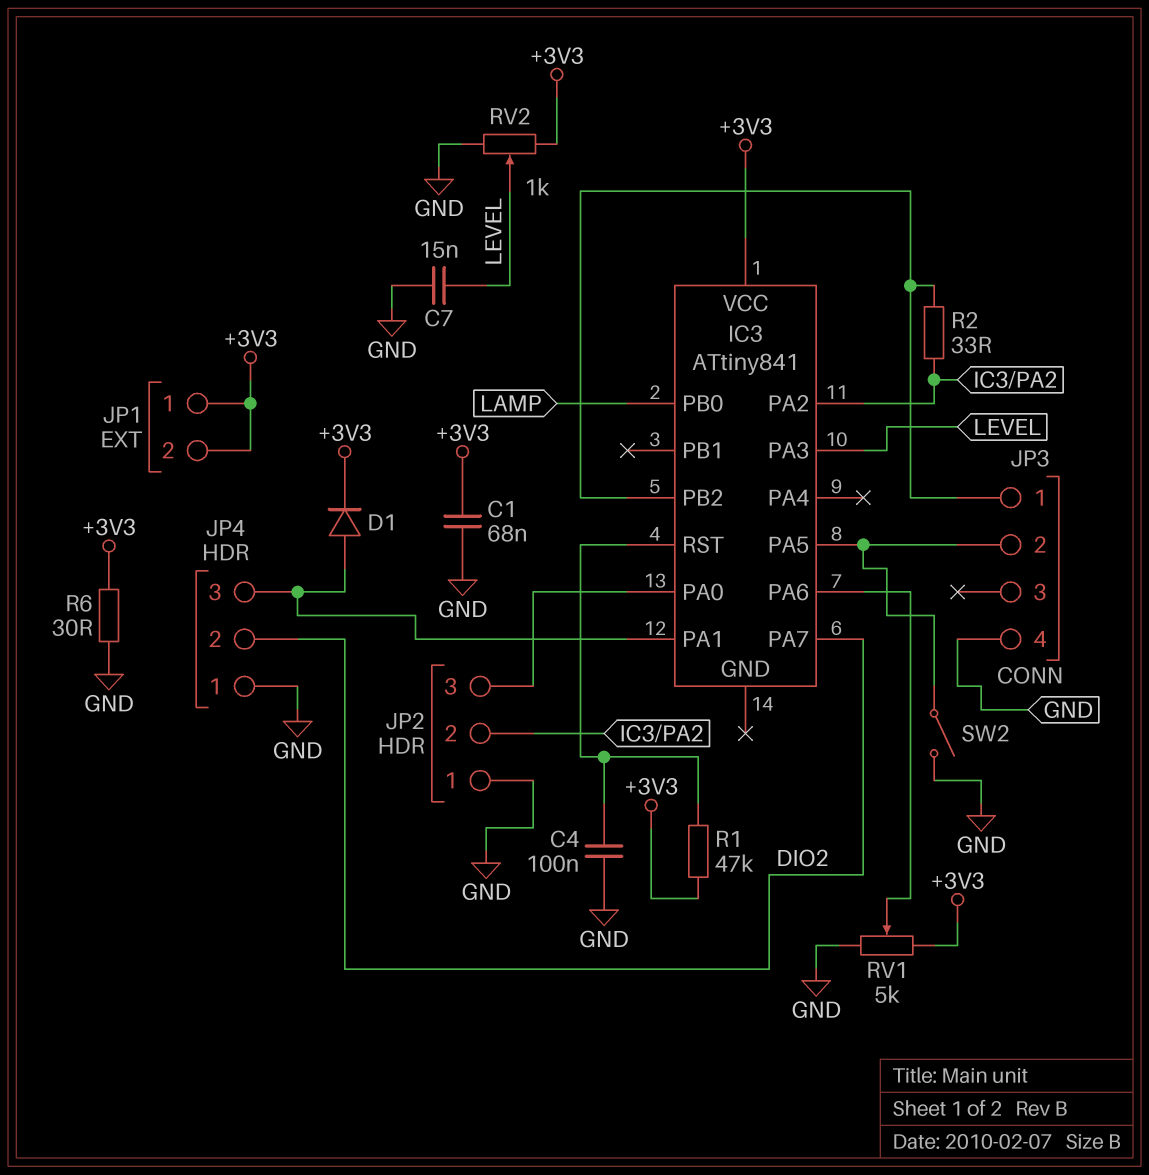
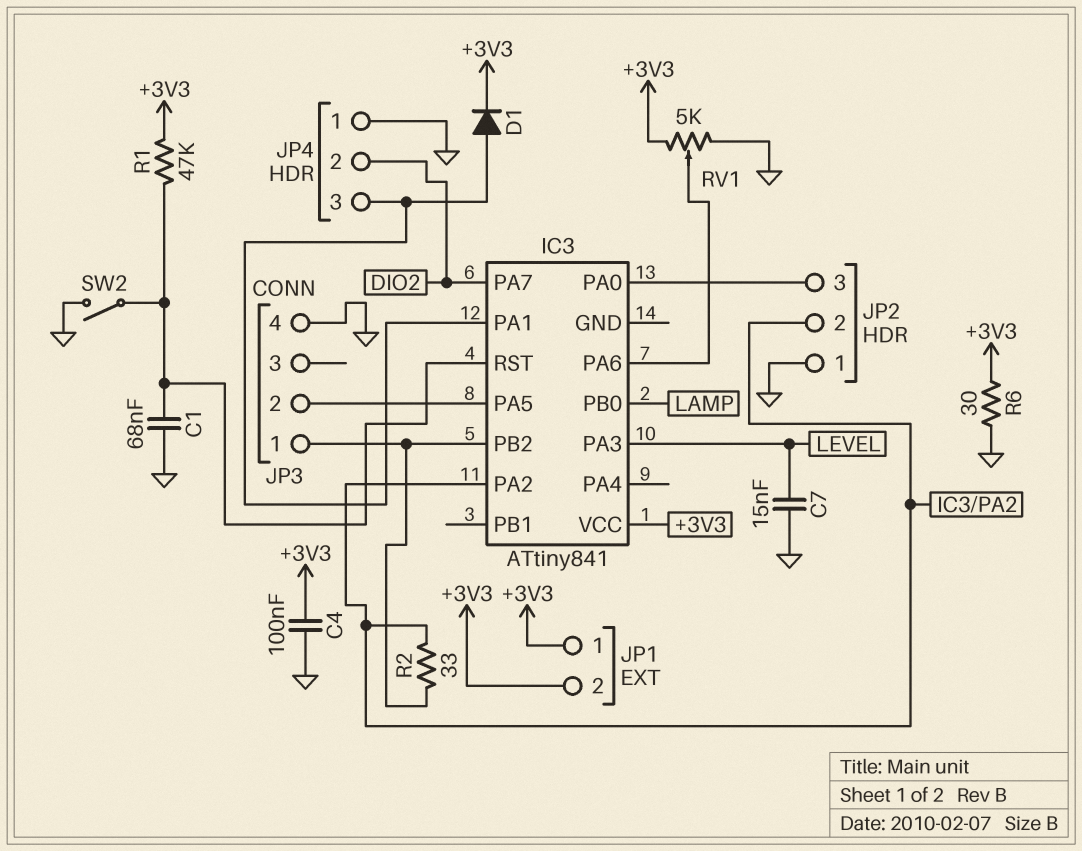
C1: 68nF (+3V3, GND) -> 68nF (GND, IC3/RST)
C4: 100nF (GND, IC3/RST) -> 100nF (+3V3, GND)
RV2: 1k (+3V3, GND, wiper LEVEL) -> none
SW2: switch (GND, IC3/PA5) -> switch (GND, IC3/RST)

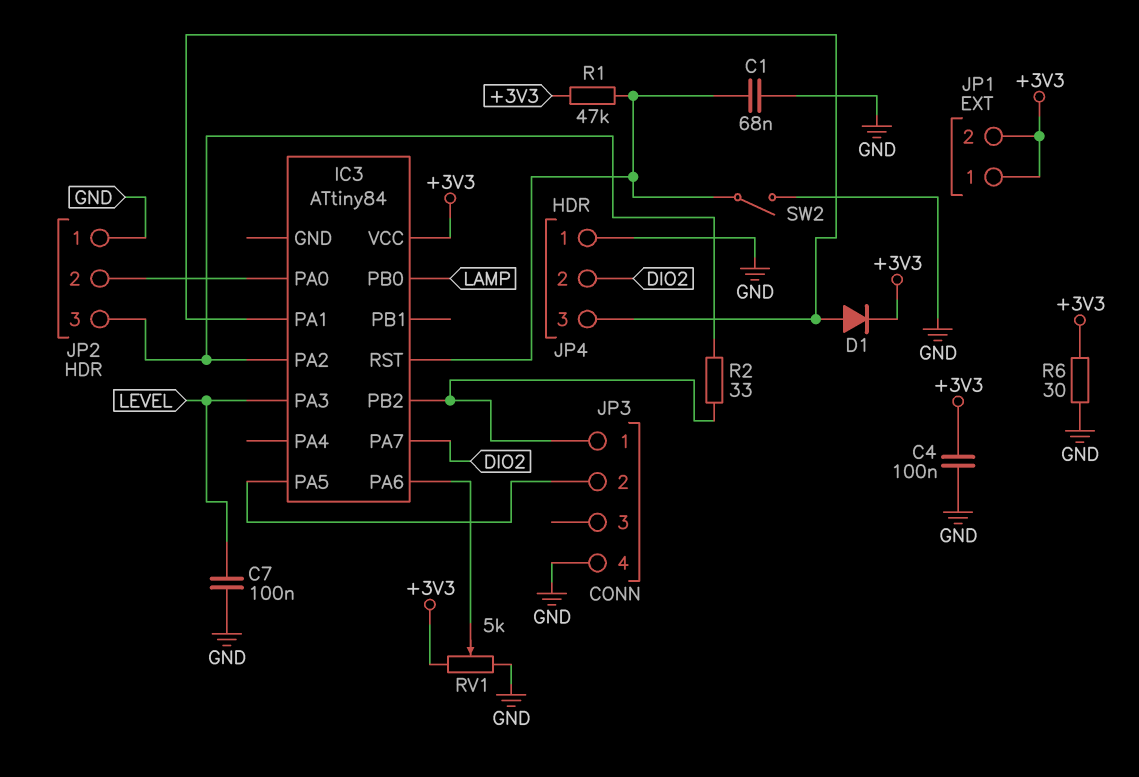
C7: 15nF (GND, LEVEL) -> 100nF (GND, LEVEL)
IC3: ATtiny841 -> ATtiny84
JP2 pin 2: IC3/PA2 -> IC3/PA0
JP2 pin 3: IC3/PA0 -> IC3/PA2

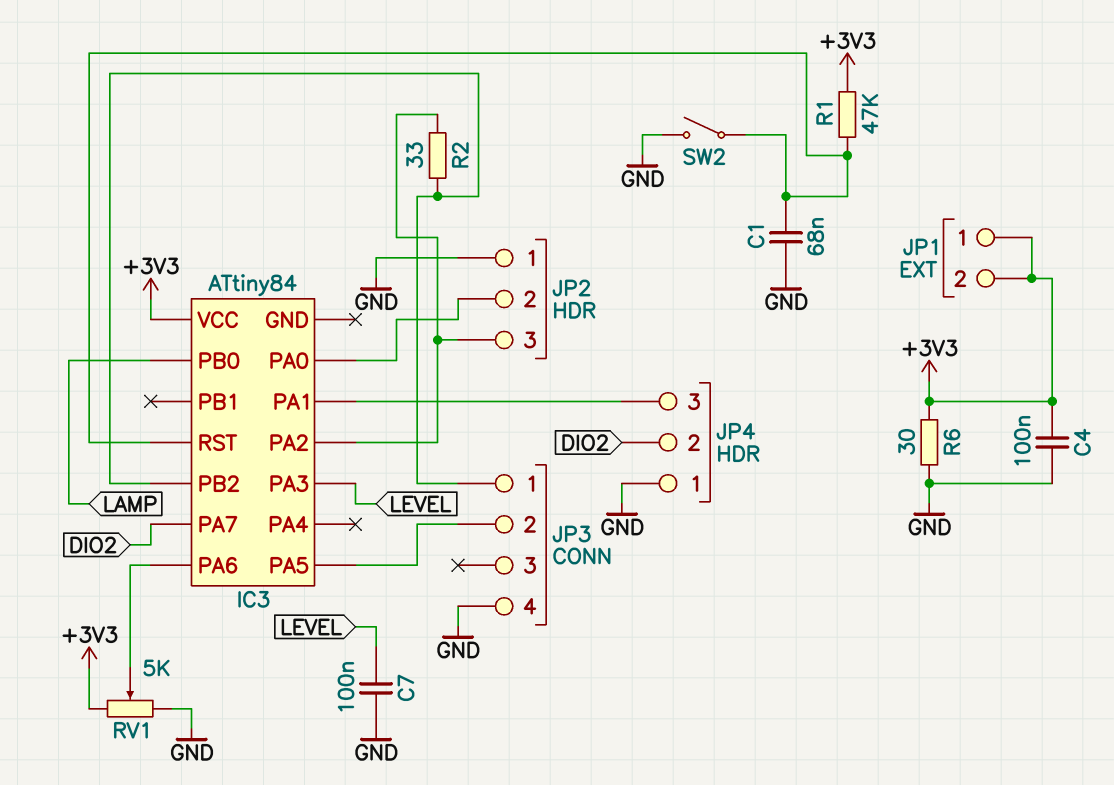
D1: diode (A IC3/PA1, K +3V3) -> none

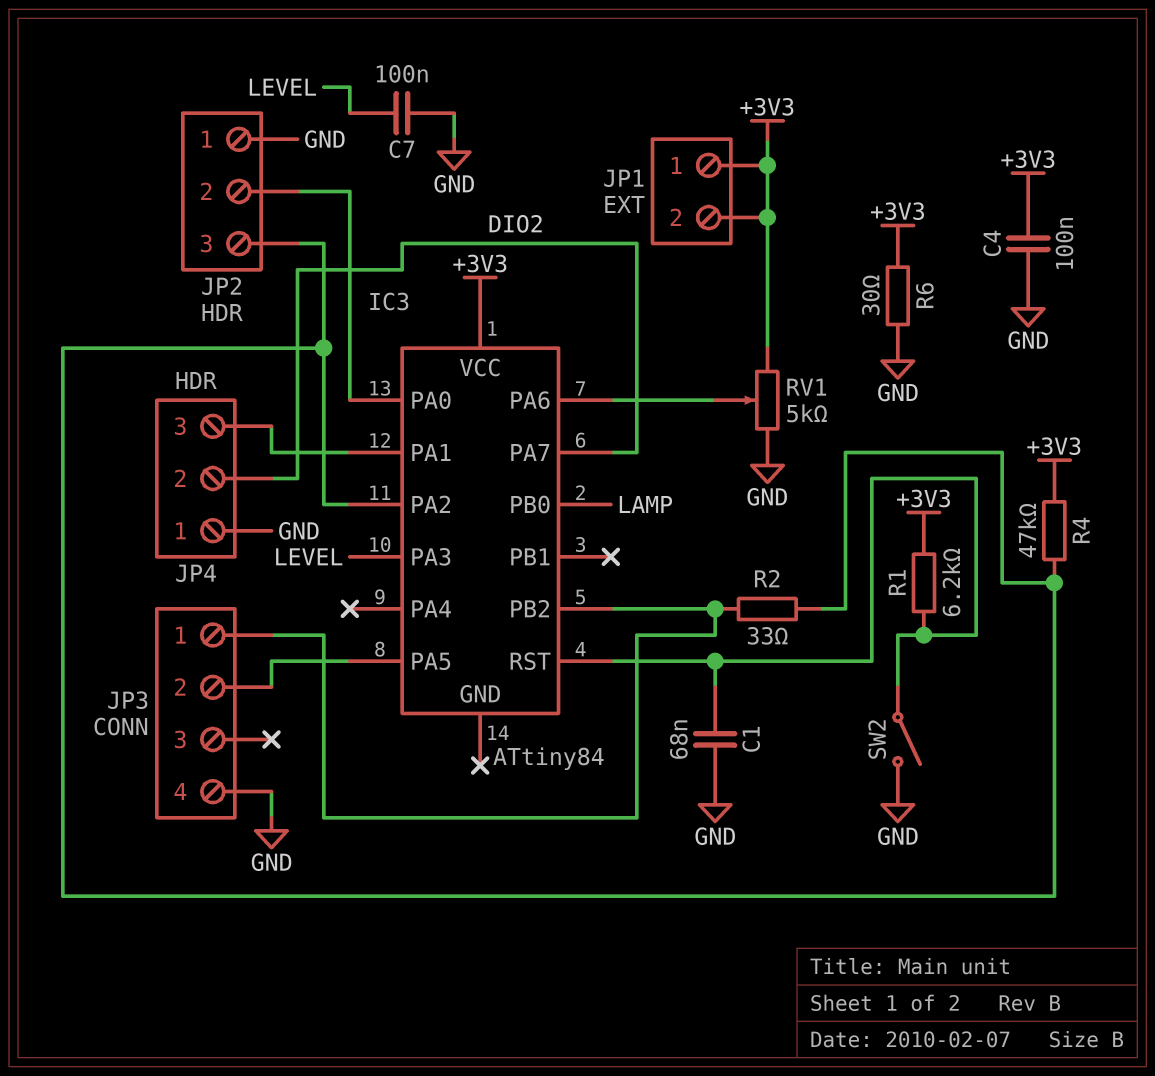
R1: 47k (+3V3, IC3/RST) -> 6.2k (+3V3, IC3/RST)
R4: none -> 47k (+3V3, IC3/PA2)

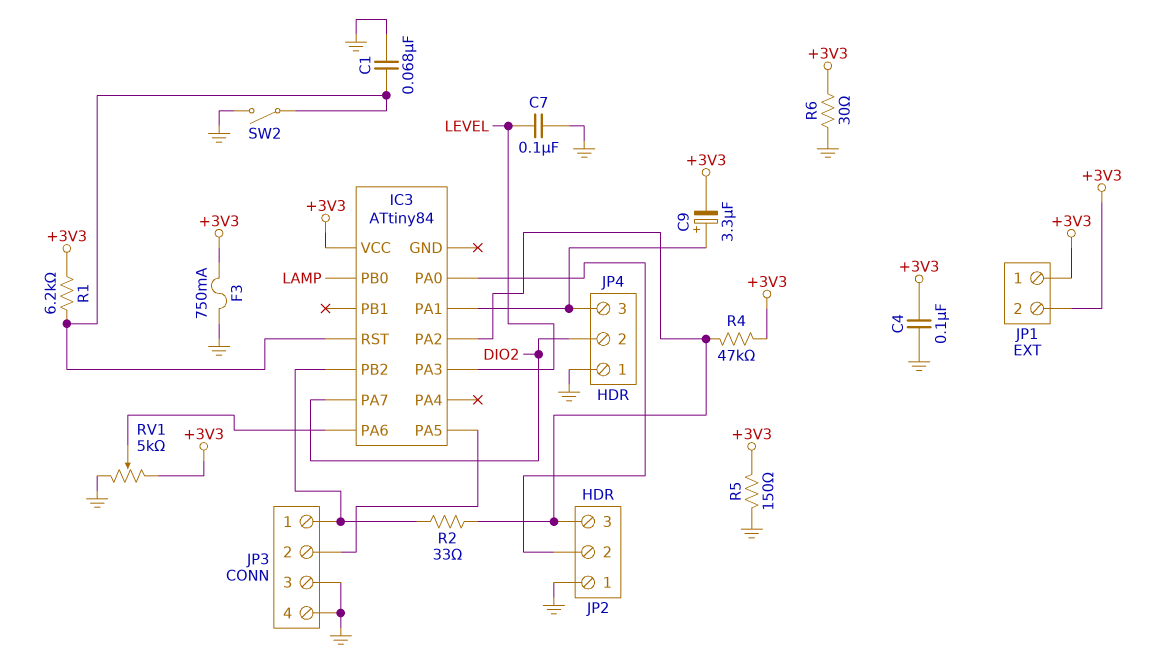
C9: none -> 3.3uF (plus IC3/PA1, minus +3V3)
F3: none -> 750mA (+3V3, GND)
JP3 pin 3: none -> GND
R5: none -> 150 (+3V3, GND)

